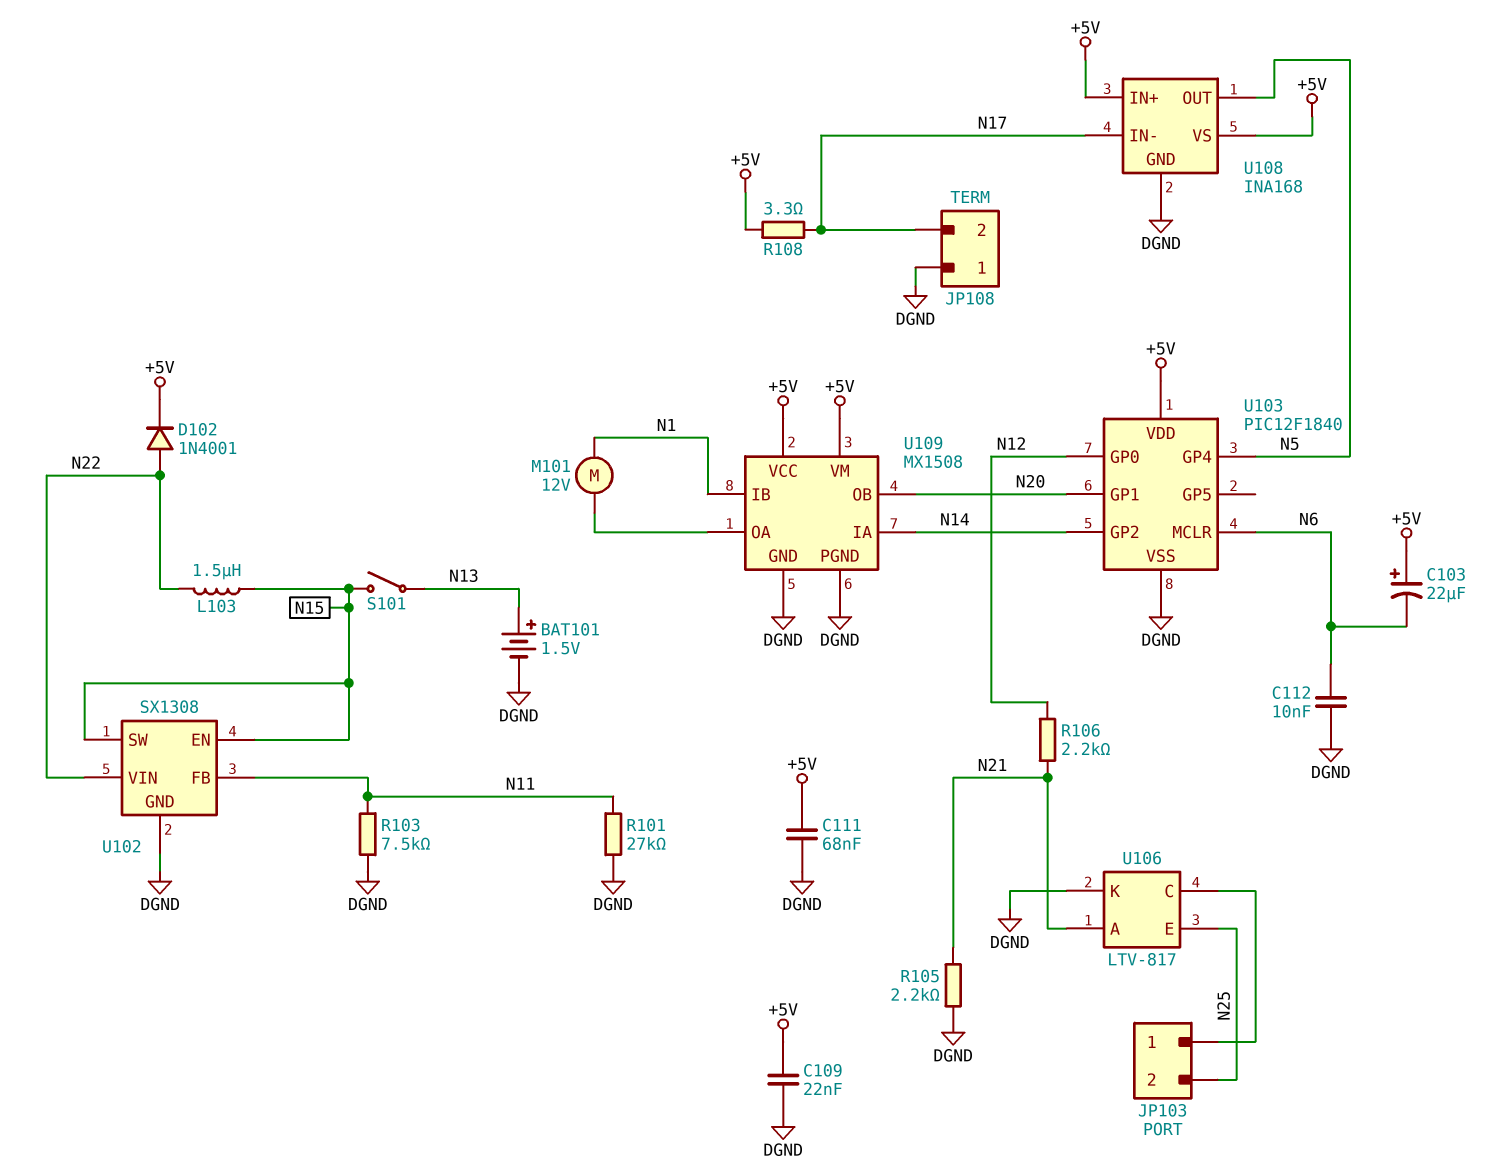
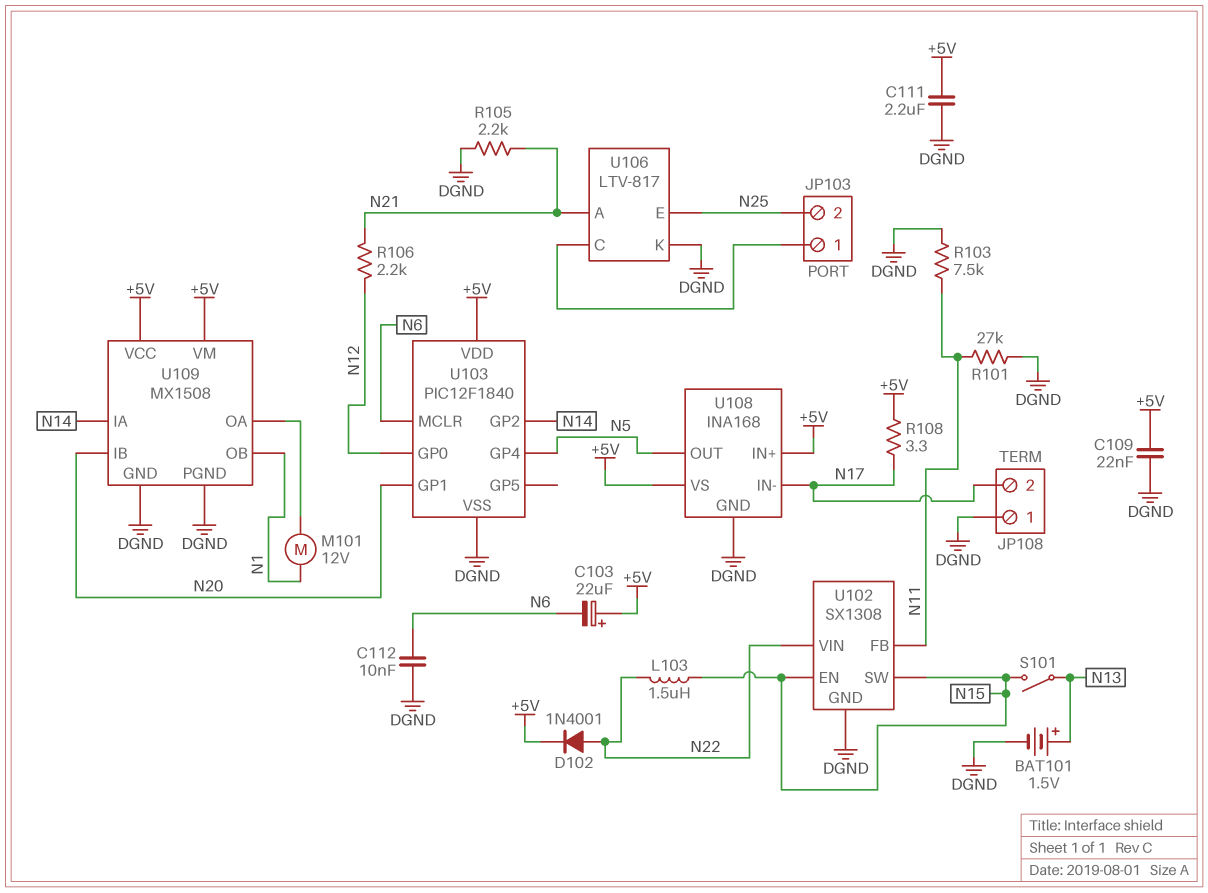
C111: 68nF (+5V, DGND) -> 2.2uF (+5V, DGND)
U109 pin IB: N1 -> N20
U109 pin OB: N20 -> N1

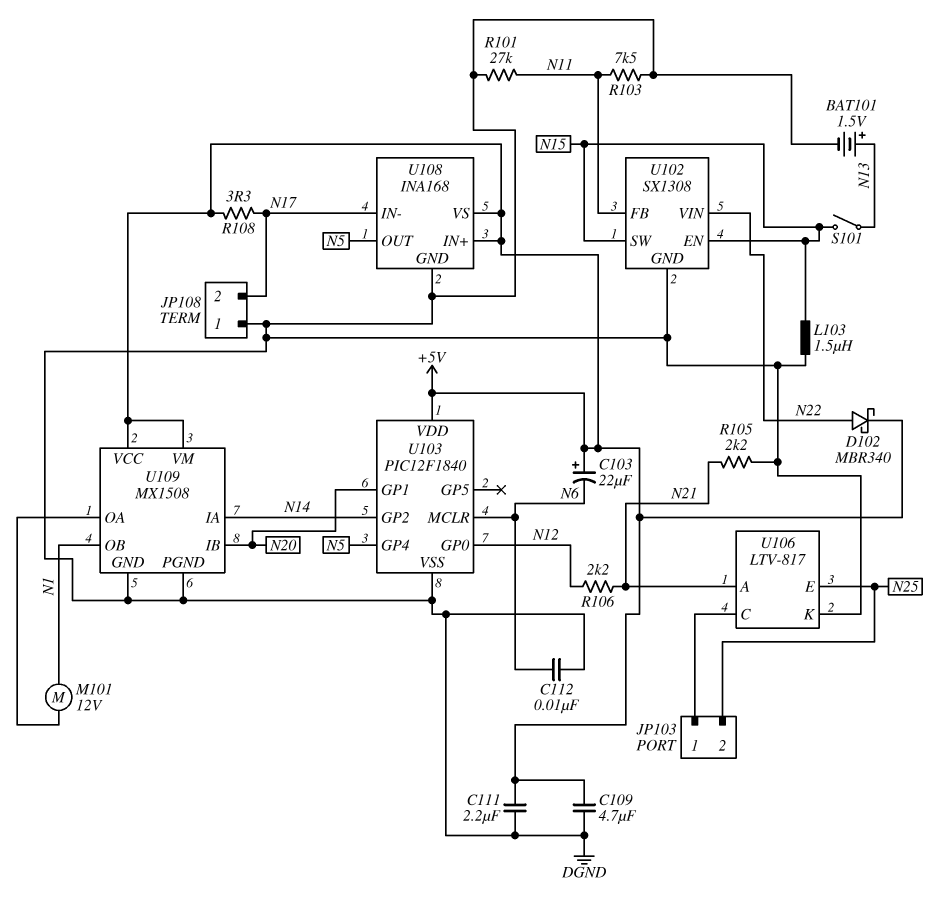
C109: 22nF (+5V, DGND) -> 4.7uF (+5V, DGND)
D102: diode 1N4001 (A N22, K +5V) -> schottky MBR340 (A N22, K +5V)
L103: 1.5uH (N15, N22) -> 1.5uH (DGND, N15)

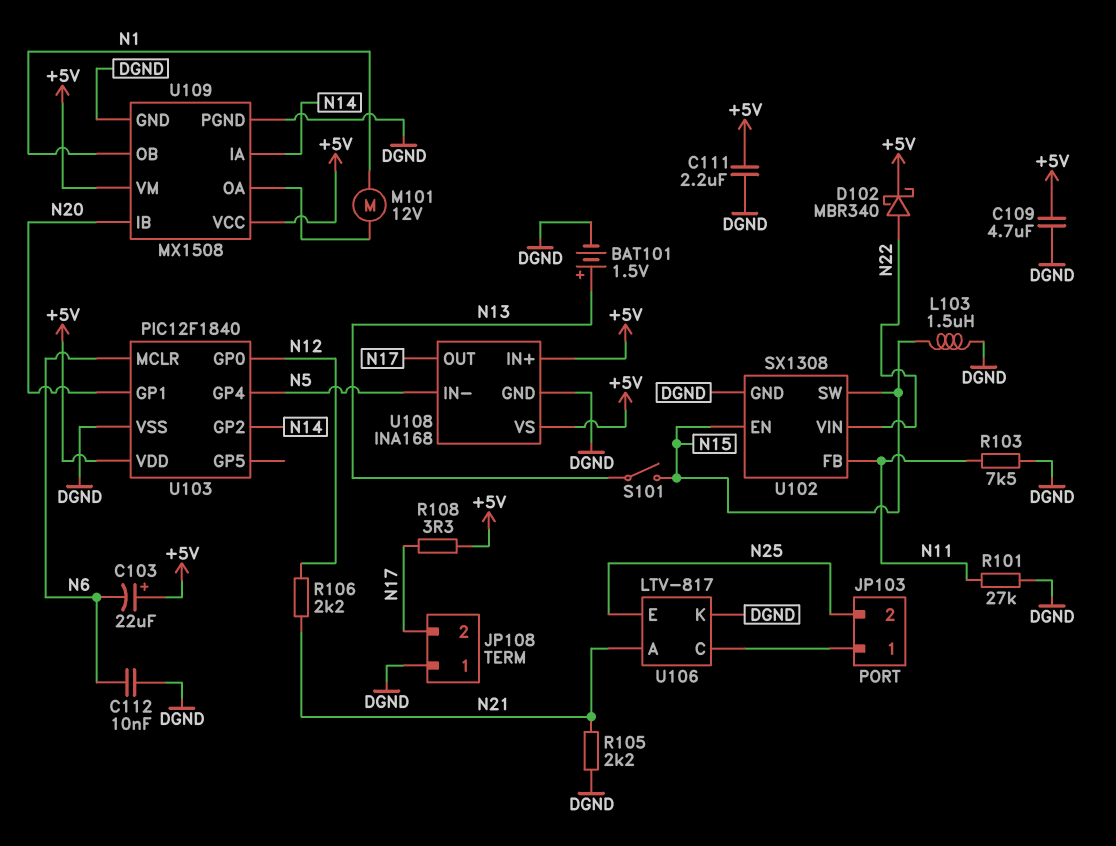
U108 pin IN-: N17 -> N5
U108 pin OUT: N5 -> N17

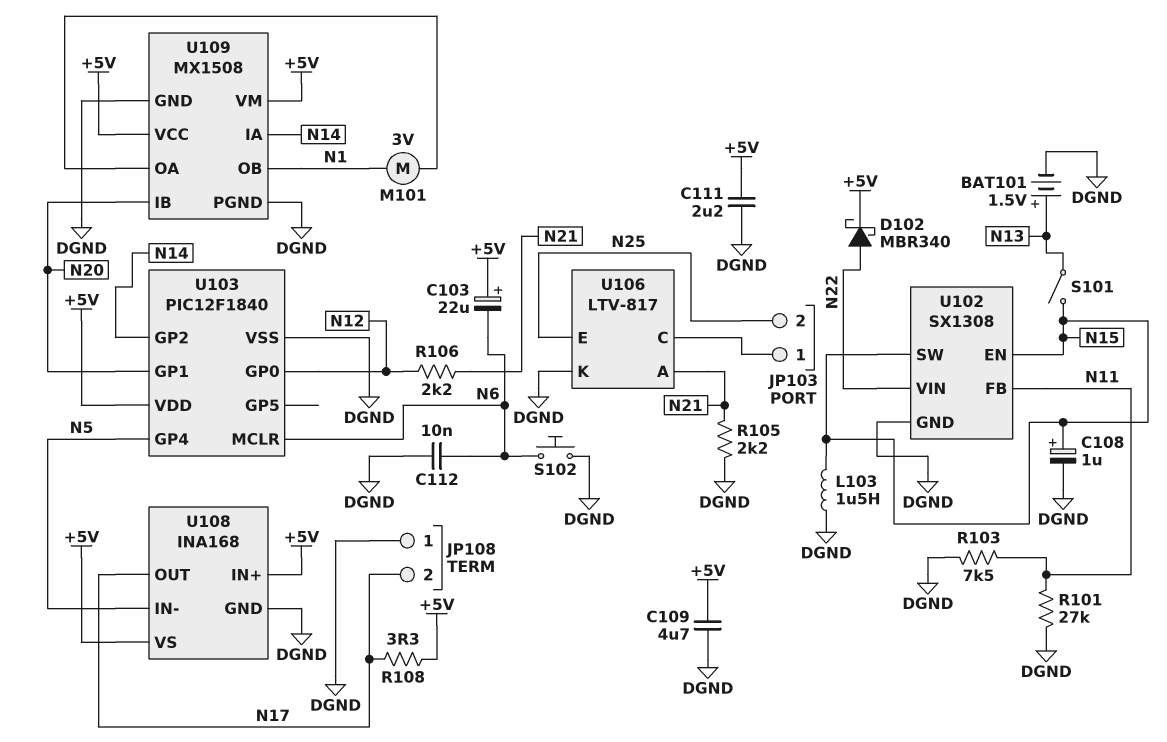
C108: none -> 1uF (plus N15, minus DGND)
M101: motor 12V (N1, U109/OA) -> motor 3V (N1, U109/OA)
S102: none -> button (DGND, N6)

